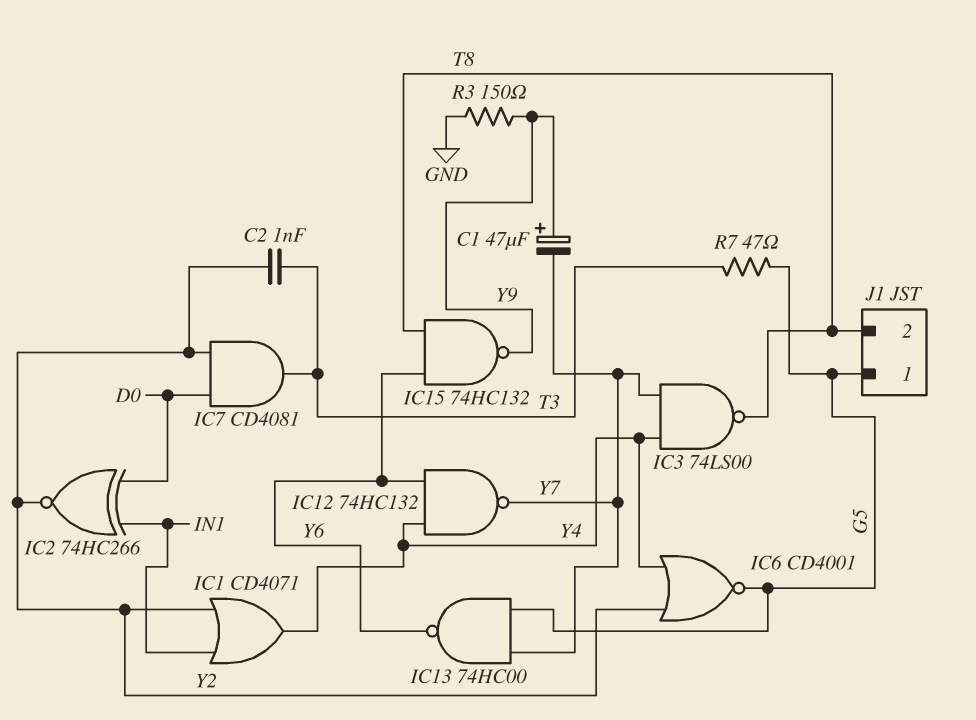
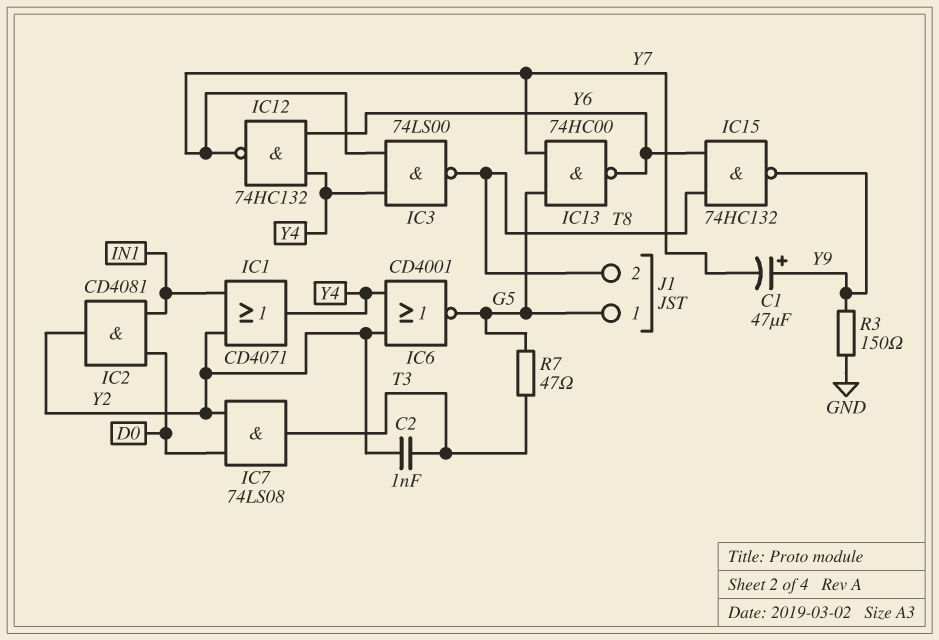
IC2: XNOR 74HC266 (in D0, in IN1, out Y2) -> AND CD4081 (in D0, in IN1, out Y2)
IC7: AND CD4081 (in D0, in Y2, out T3) -> AND 74LS08 (in D0, in Y2, out T3)

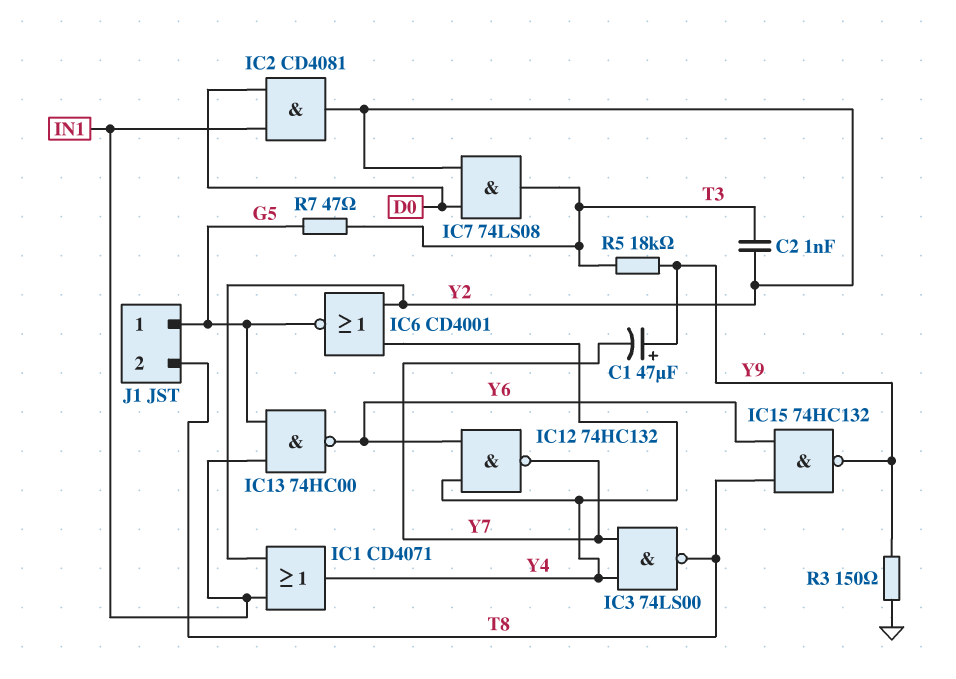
IC13: NAND 74HC00 (in G5, in Y7, out Y6) -> NAND 74HC00 (in G5, in IN1, out Y6)
R5: none -> 18k (T3, Y9)

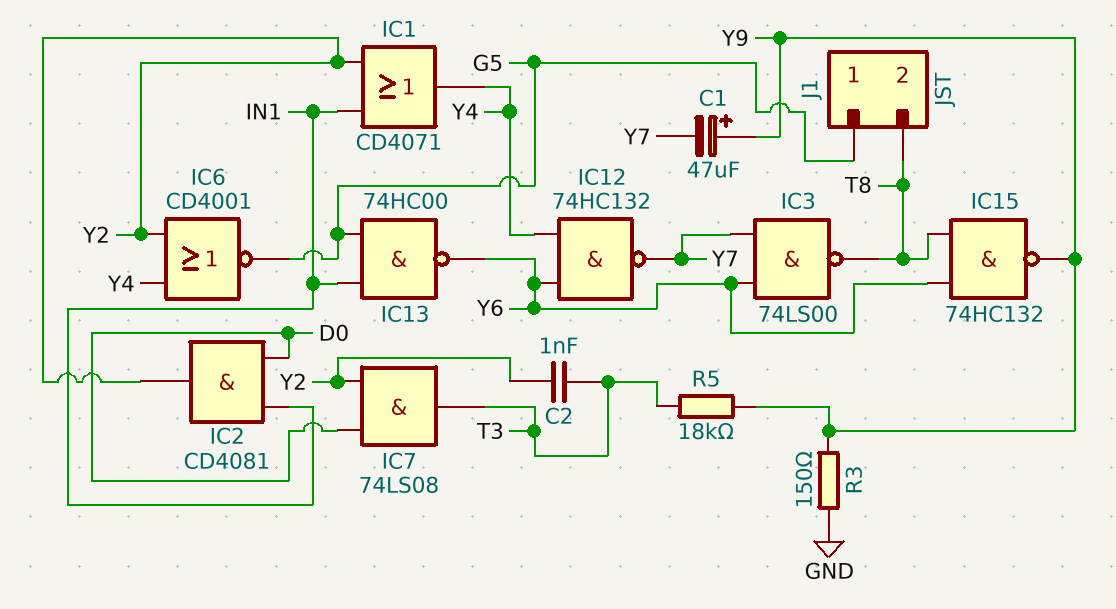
IC3: NAND 74LS00 (in Y4, in Y7, out T8) -> NAND 74LS00 (in Y6, in Y7, out T8)
R7: 47 (G5, T3) -> none

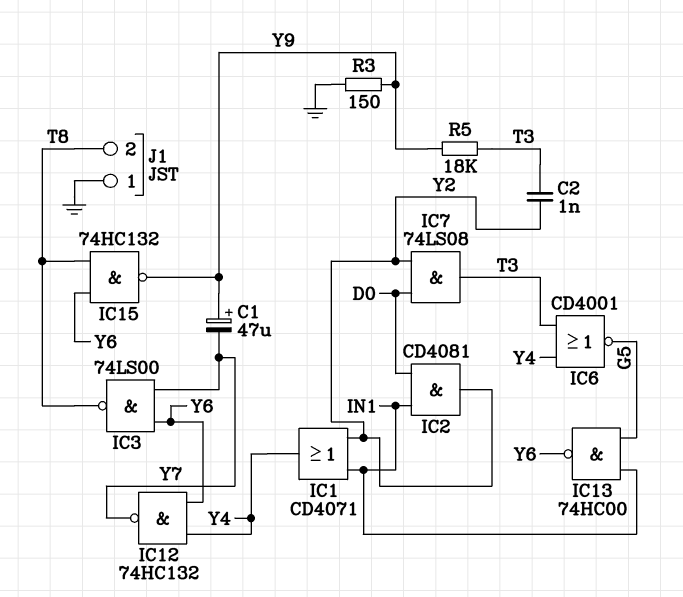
IC6: NOR CD4001 (in Y2, in Y4, out G5) -> NOR CD4001 (in T3, in Y4, out G5)
J1 pin 1: G5 -> GND

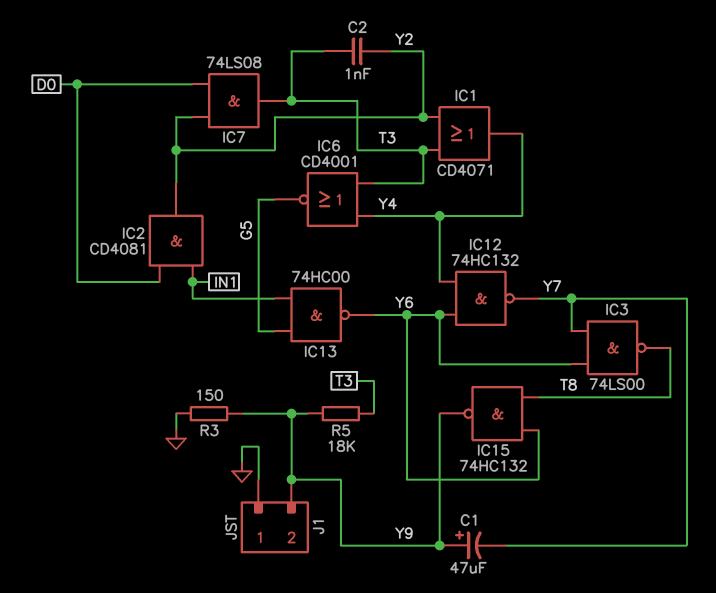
IC1: OR CD4071 (in IN1, in Y2, out Y4) -> OR CD4071 (in T3, in Y2, out Y4)
J1 pin 2: T8 -> Y9

